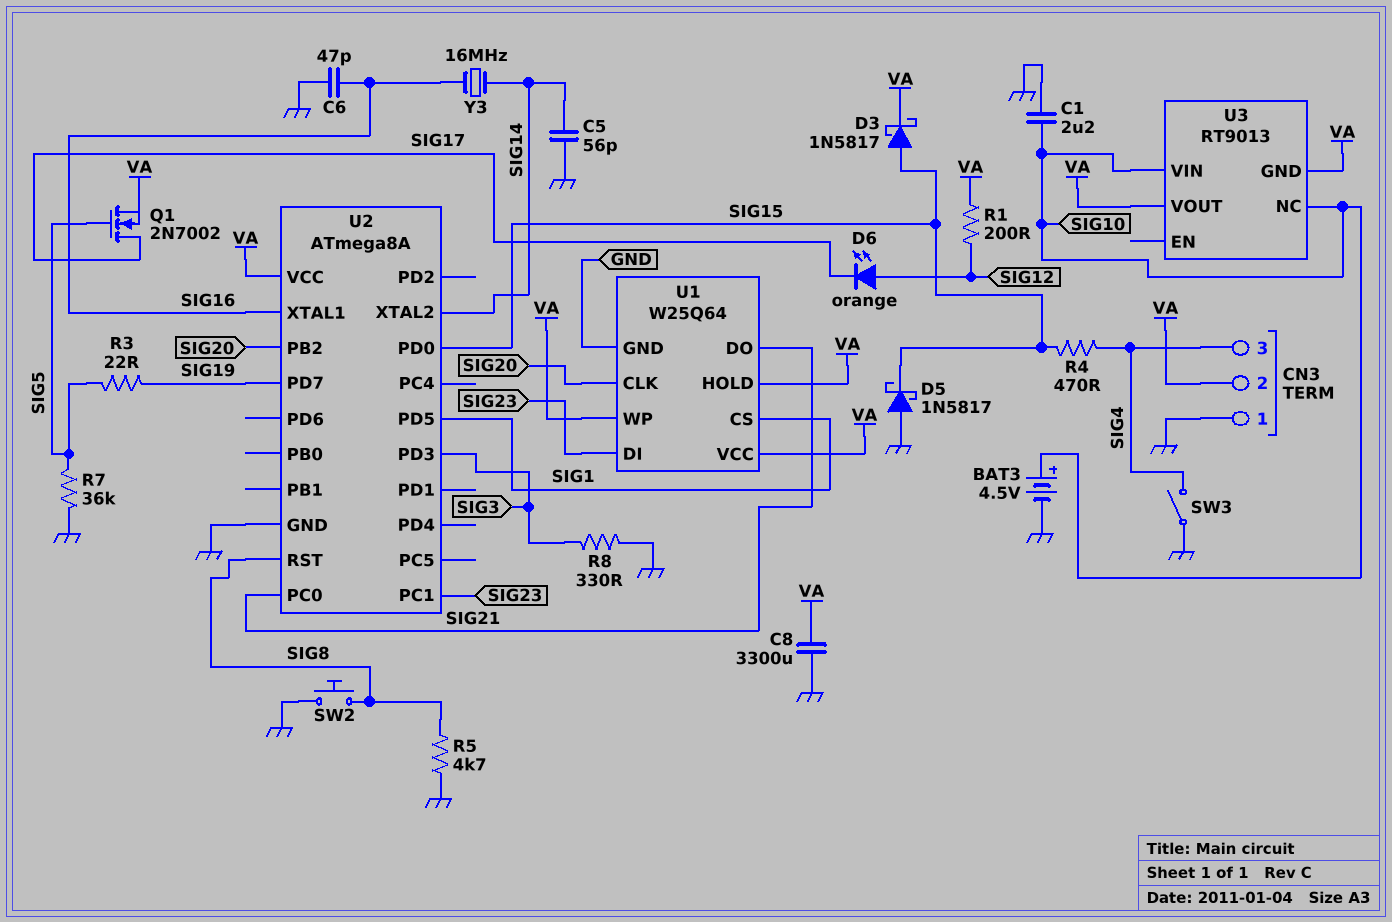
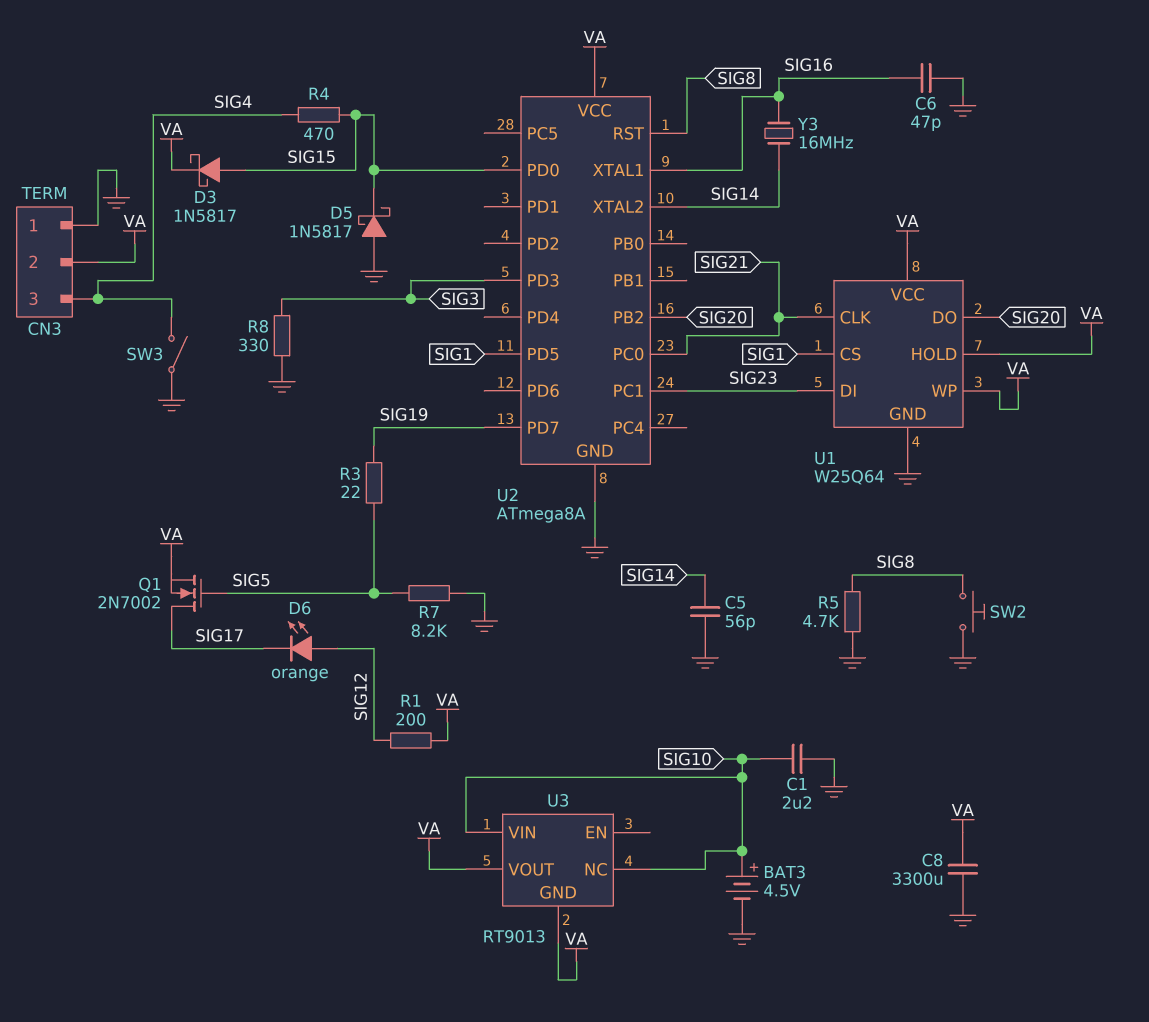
R7: 36k (GND, SIG5) -> 8.2k (GND, SIG5)
U1 pin CLK: SIG20 -> SIG21
U1 pin DO: SIG21 -> SIG20

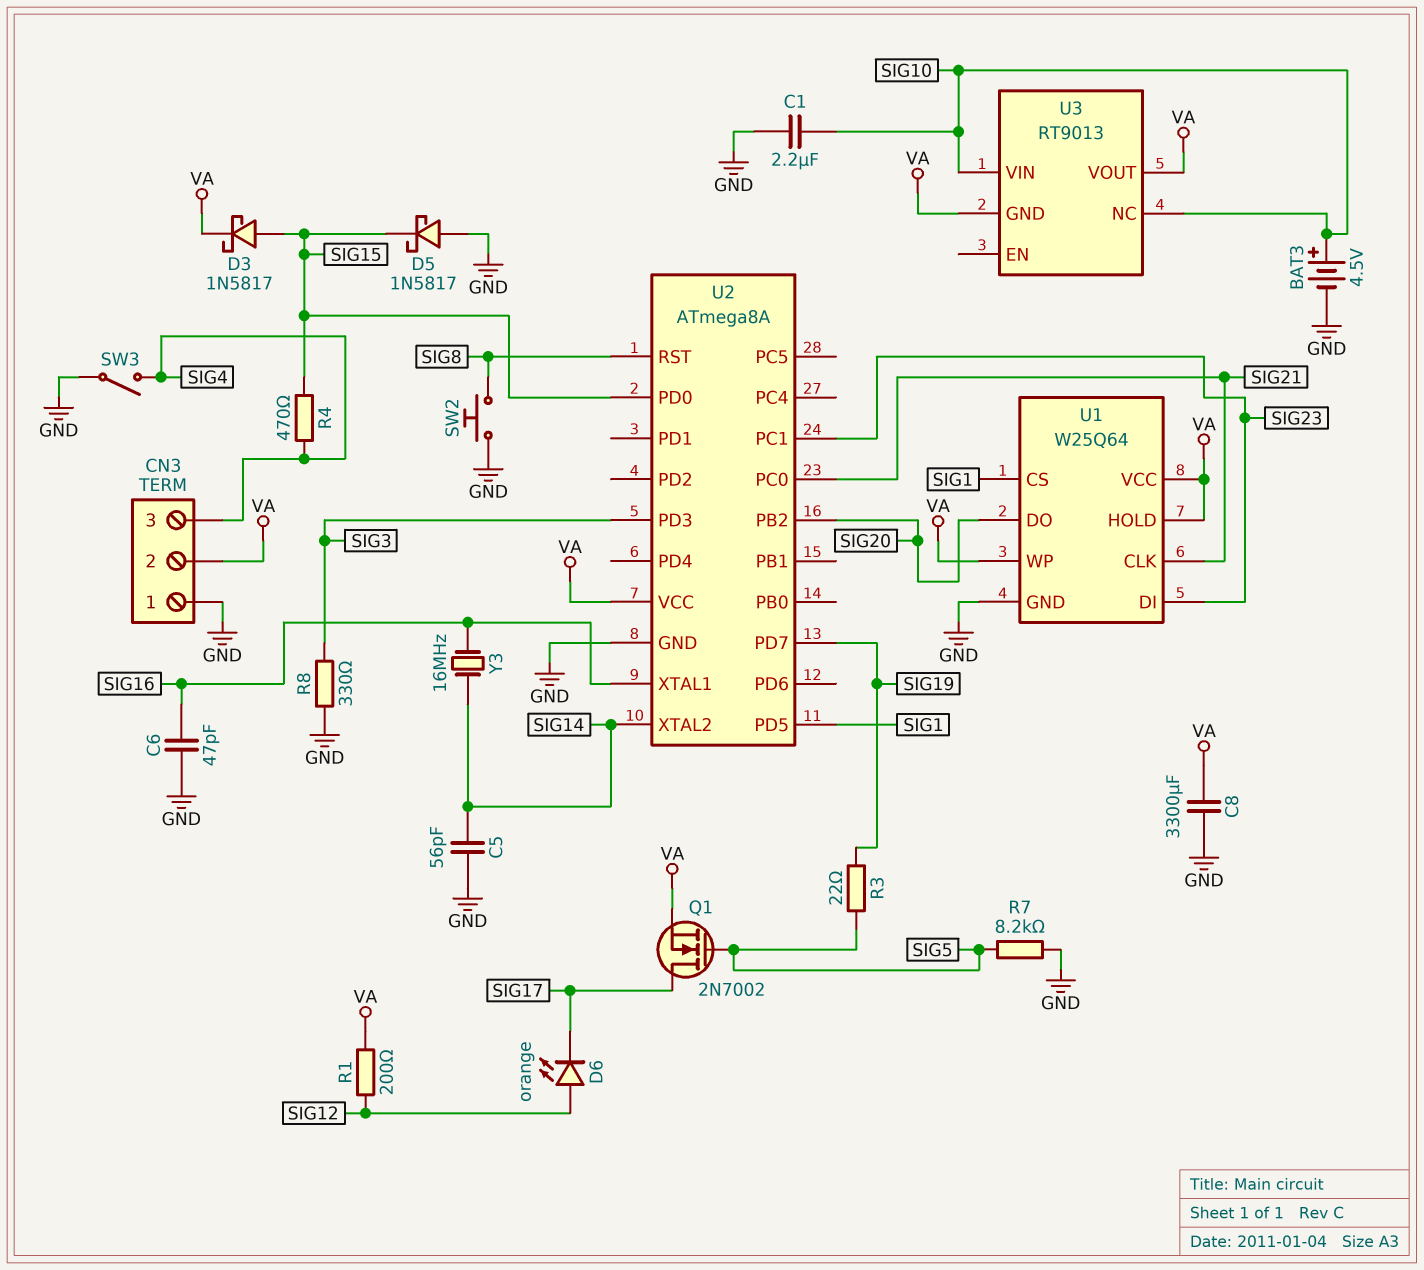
R5: 4.7k (GND, SIG8) -> none

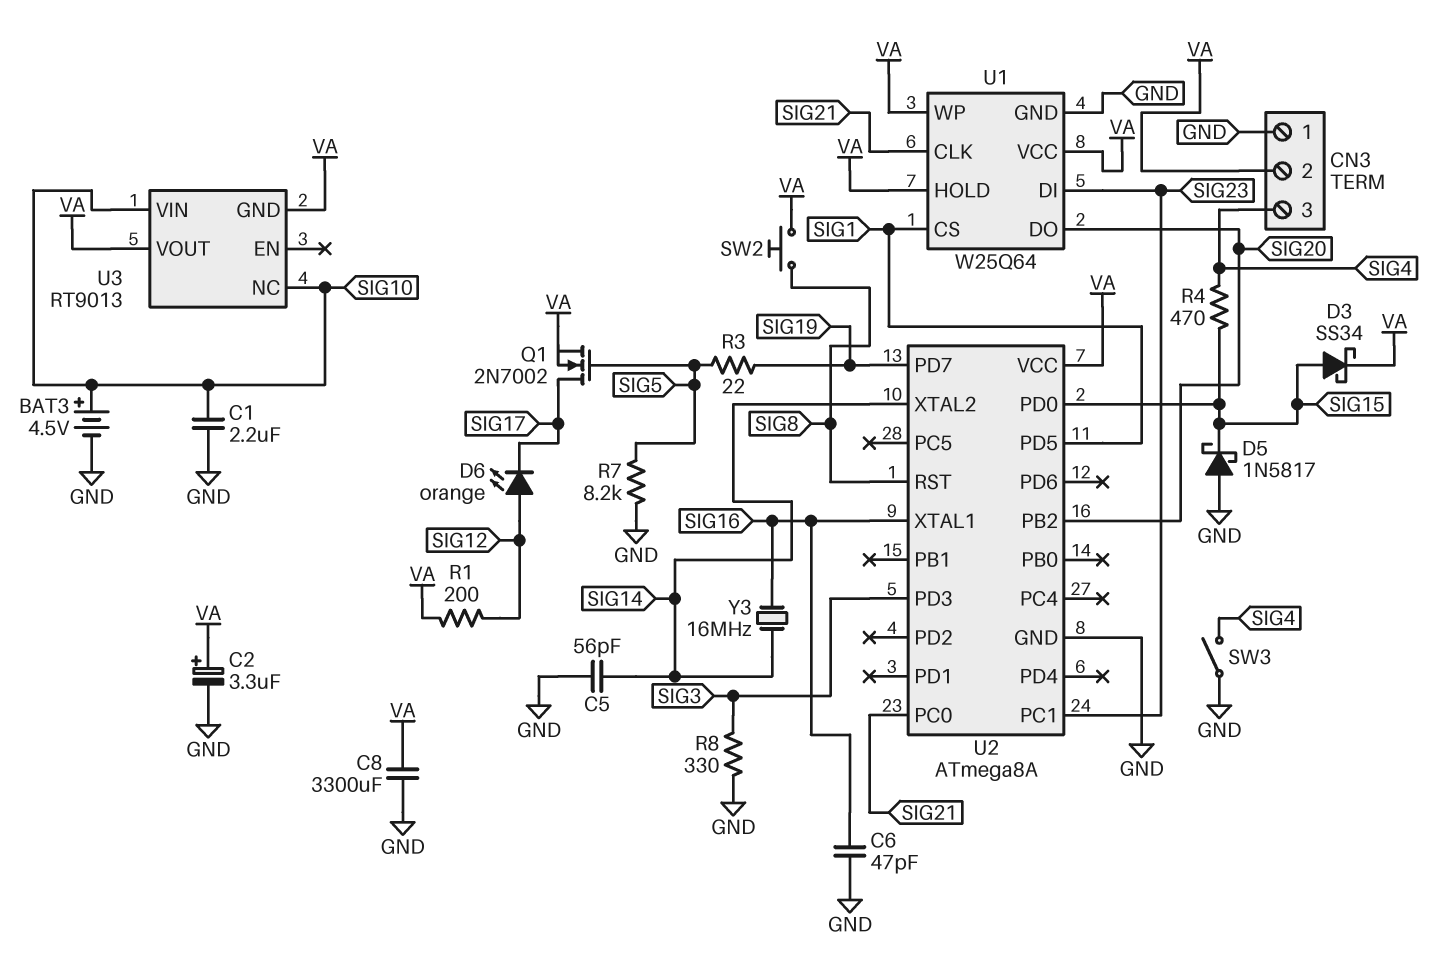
C2: none -> 3.3uF (plus VA, minus GND)
D3: schottky 1N5817 (A SIG15, K VA) -> schottky SS34 (A SIG15, K VA)
SW2: button (GND, SIG8) -> button (SIG8, VA)

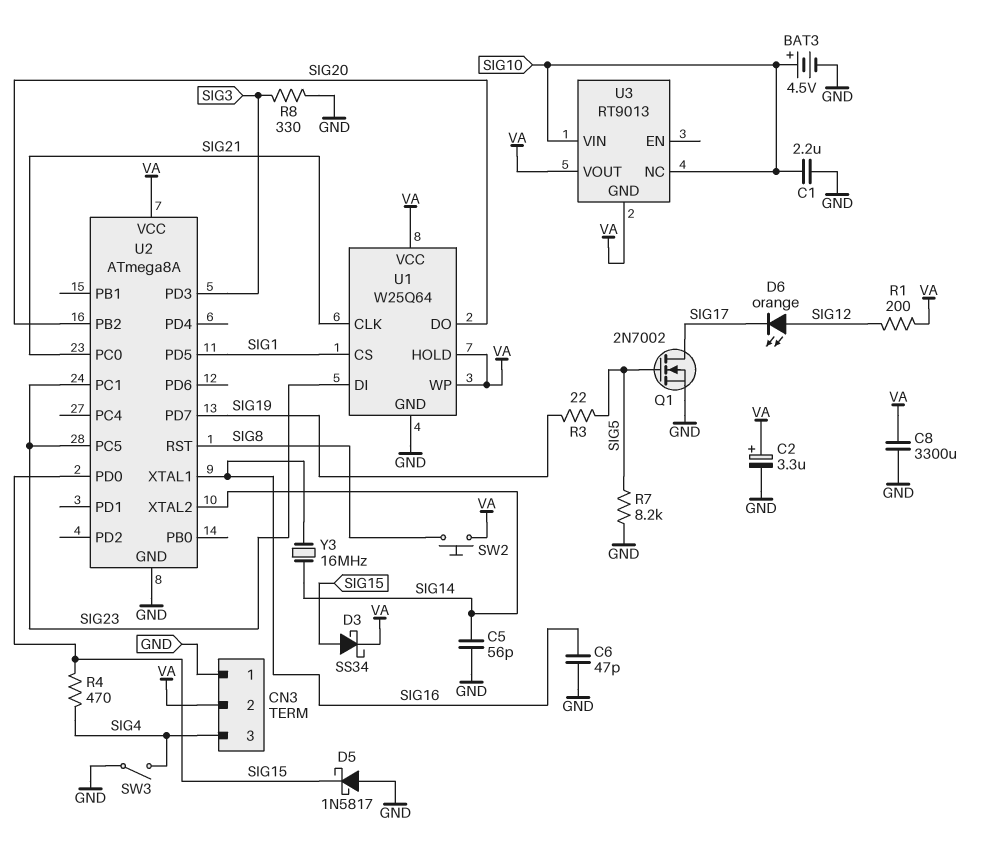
Q1: NMOS 2N7002 (G SIG5, D SIG17, S VA) -> NMOS 2N7002 (G SIG5, D SIG17, S GND)
U2 pin PC5: none -> SIG23

